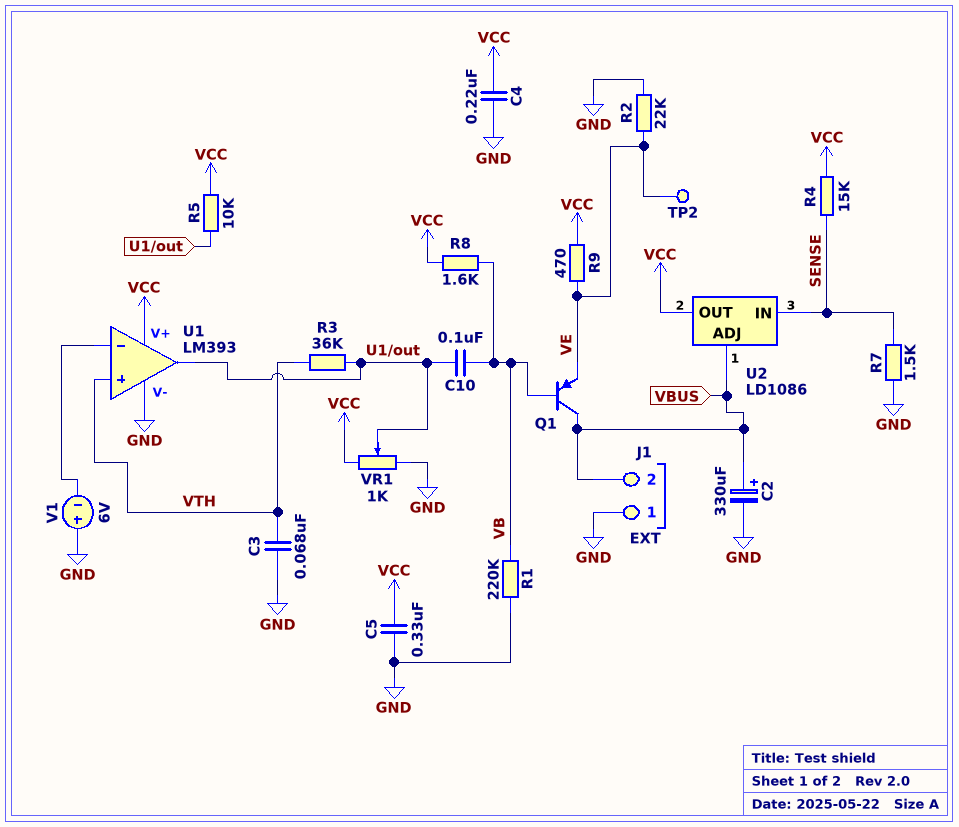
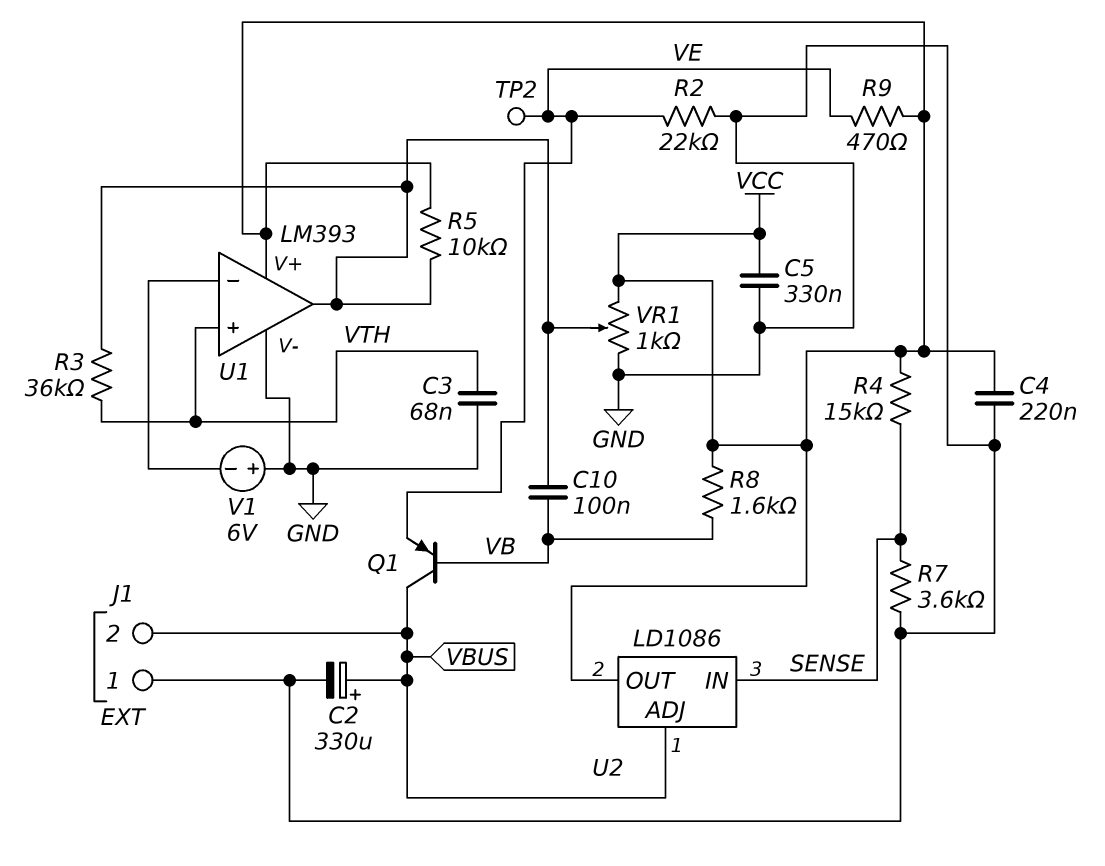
R1: 220k (GND, VB) -> none
R7: 1.5k (GND, SENSE) -> 3.6k (GND, SENSE)

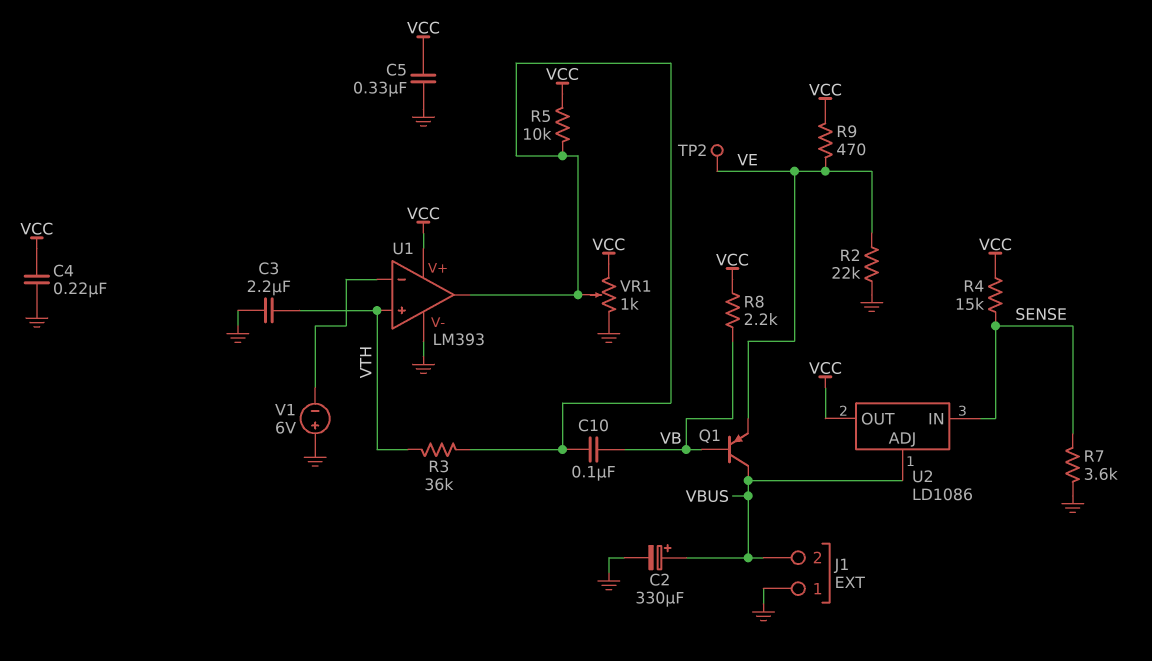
C3: 68nF (GND, VTH) -> 2.2uF (GND, VTH)
R8: 1.6k (VB, VCC) -> 2.2k (VB, VCC)

